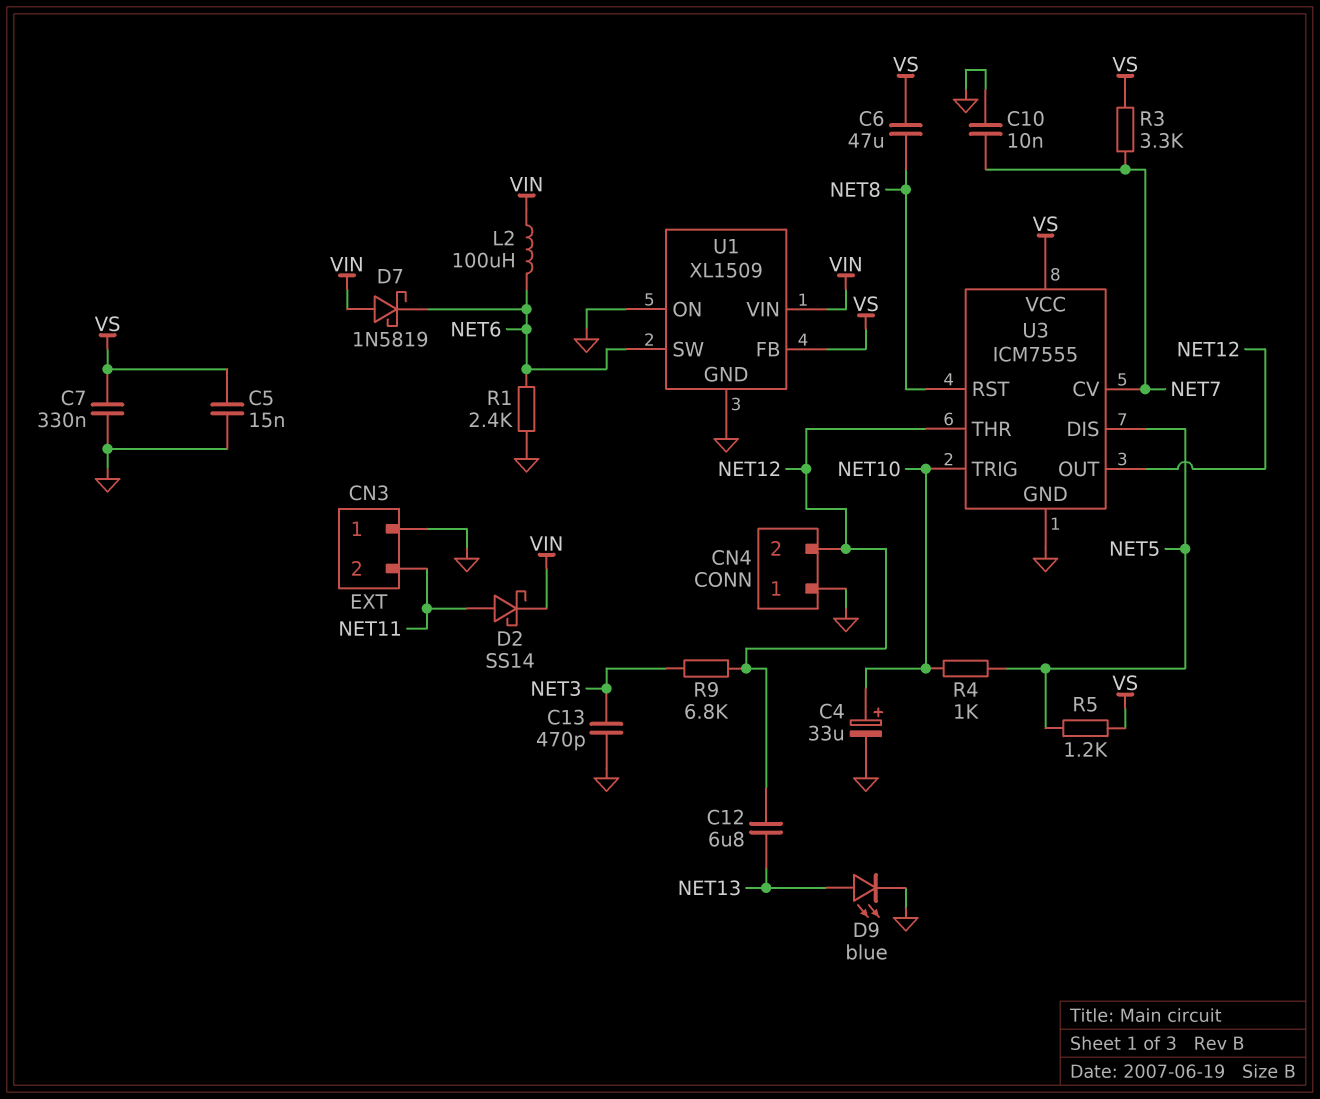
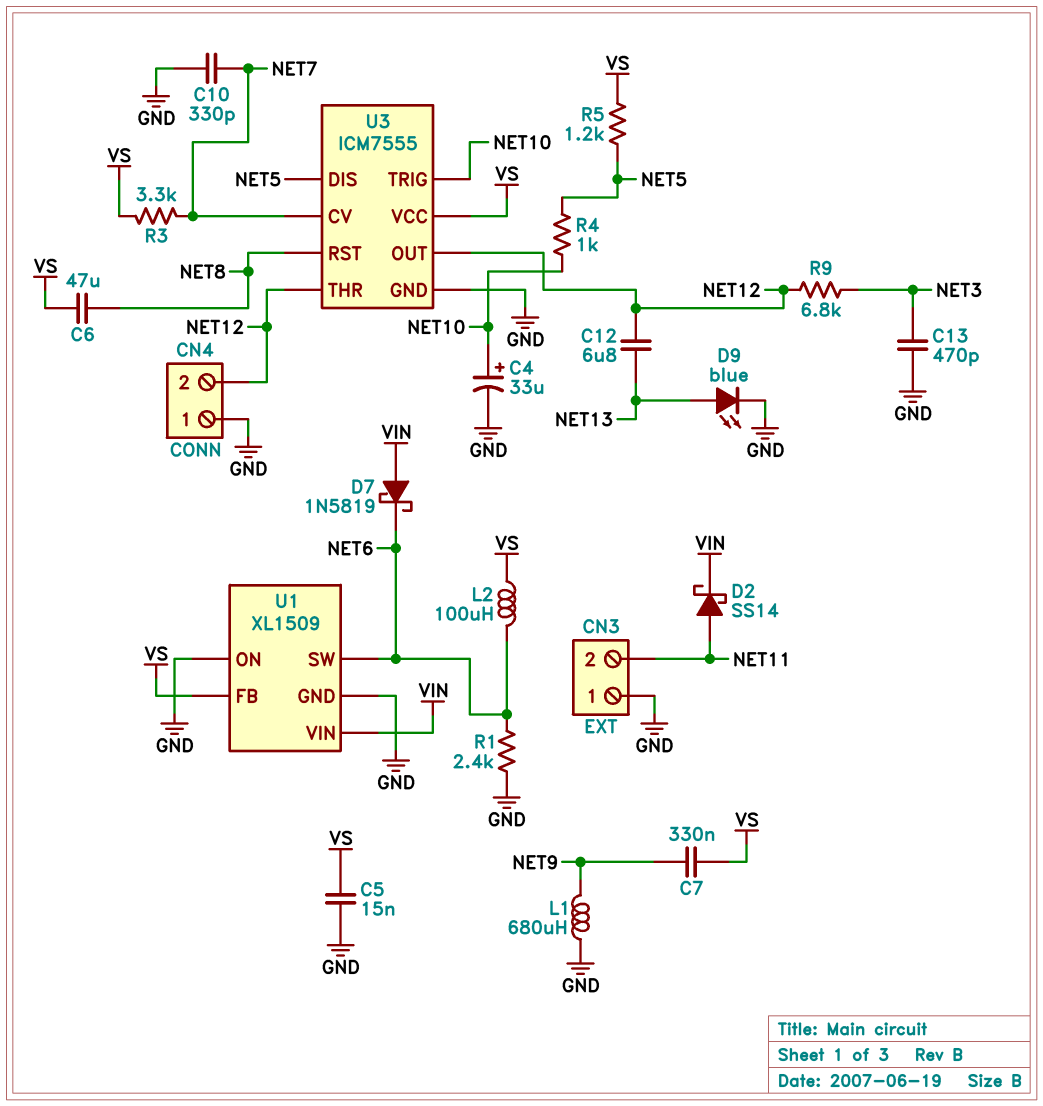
C7: 330nF (GND, VS) -> 330nF (NET9, VS)
C10: 10nF (GND, NET7) -> 330pF (GND, NET7)
L1: none -> 680uH (GND, NET9)
L2: 100uH (NET6, VIN) -> 100uH (NET6, VS)

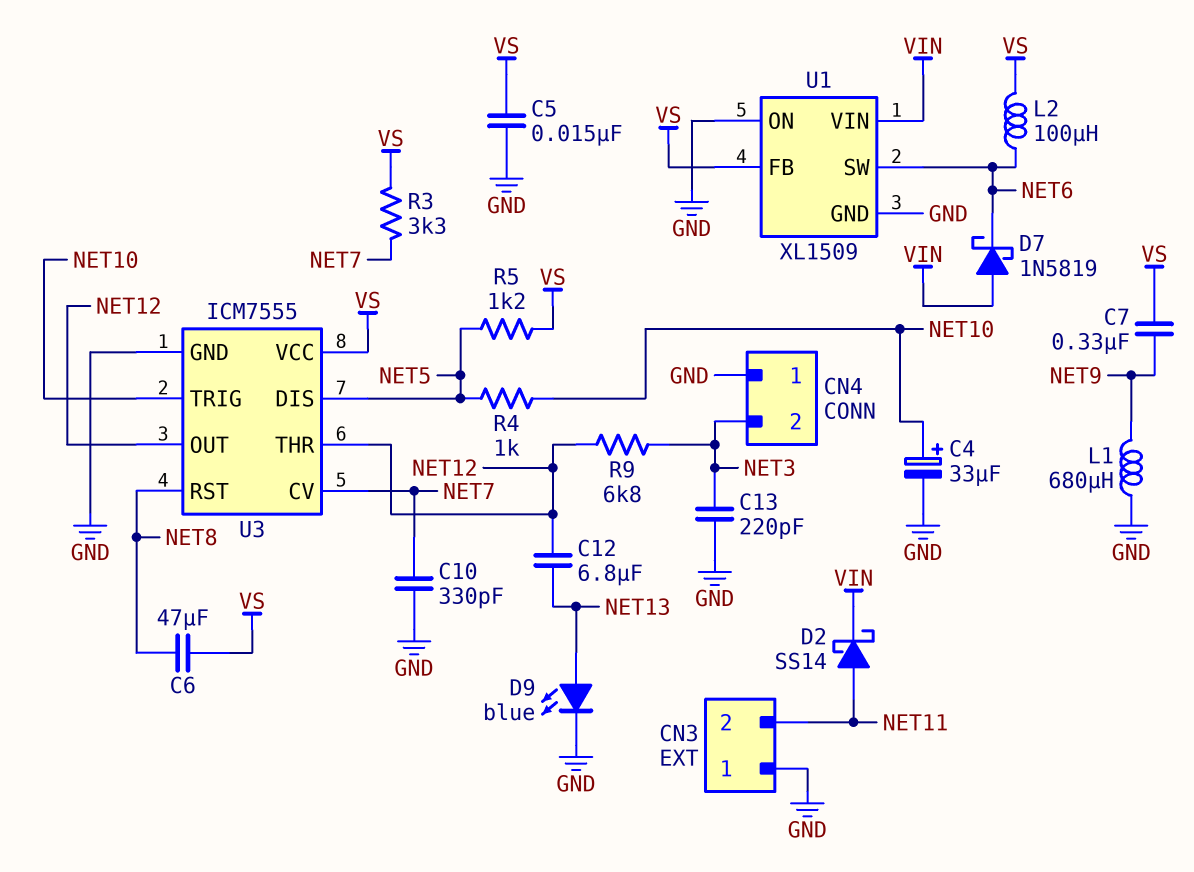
C13: 470pF (GND, NET3) -> 220pF (GND, NET3)
CN4 pin 2: NET12 -> NET3
R1: 2.4k (GND, NET6) -> none

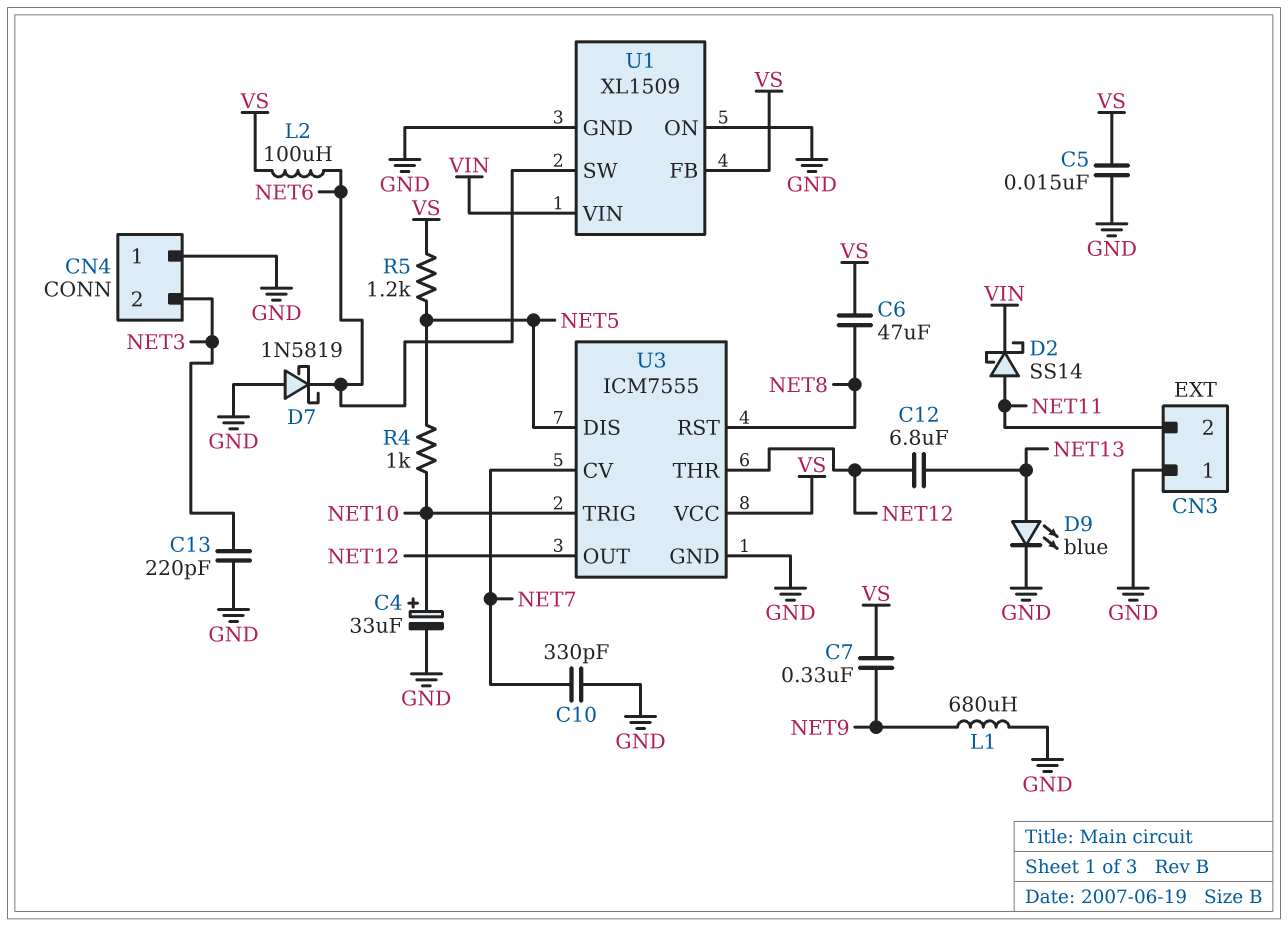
D7: schottky 1N5819 (A VIN, K NET6) -> schottky 1N5819 (A GND, K NET6)
R3: 3.3k (NET7, VS) -> none
R9: 6.8k (NET3, NET12) -> none

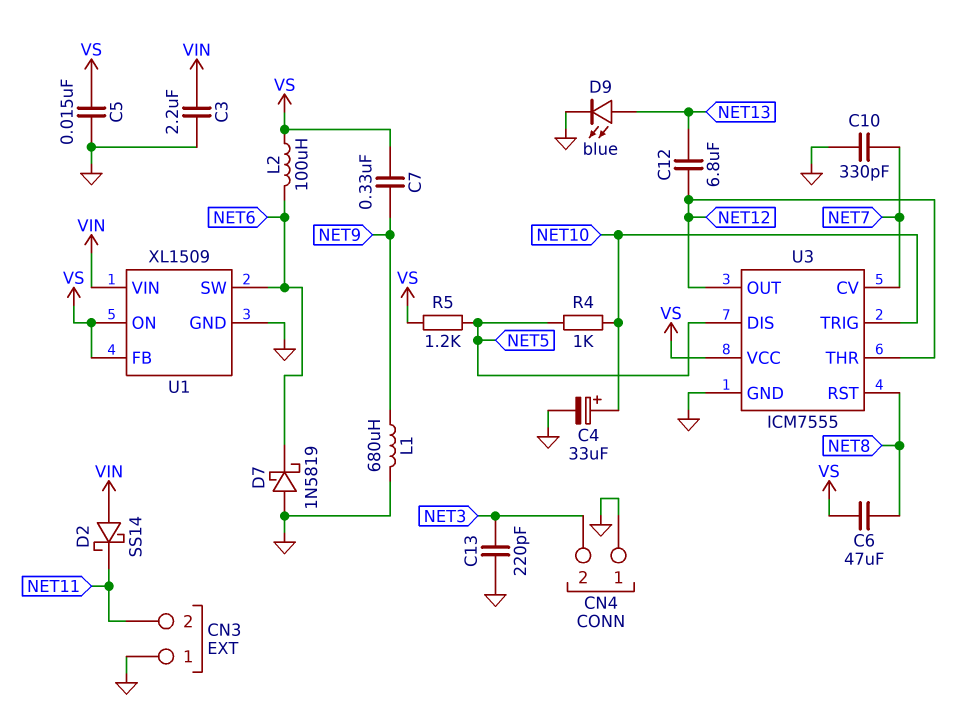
C3: none -> 2.2uF (GND, VIN)
D2: schottky SS14 (A NET11, K VIN) -> schottky SS14 (A VIN, K NET11)
U1 pin ON: GND -> VS

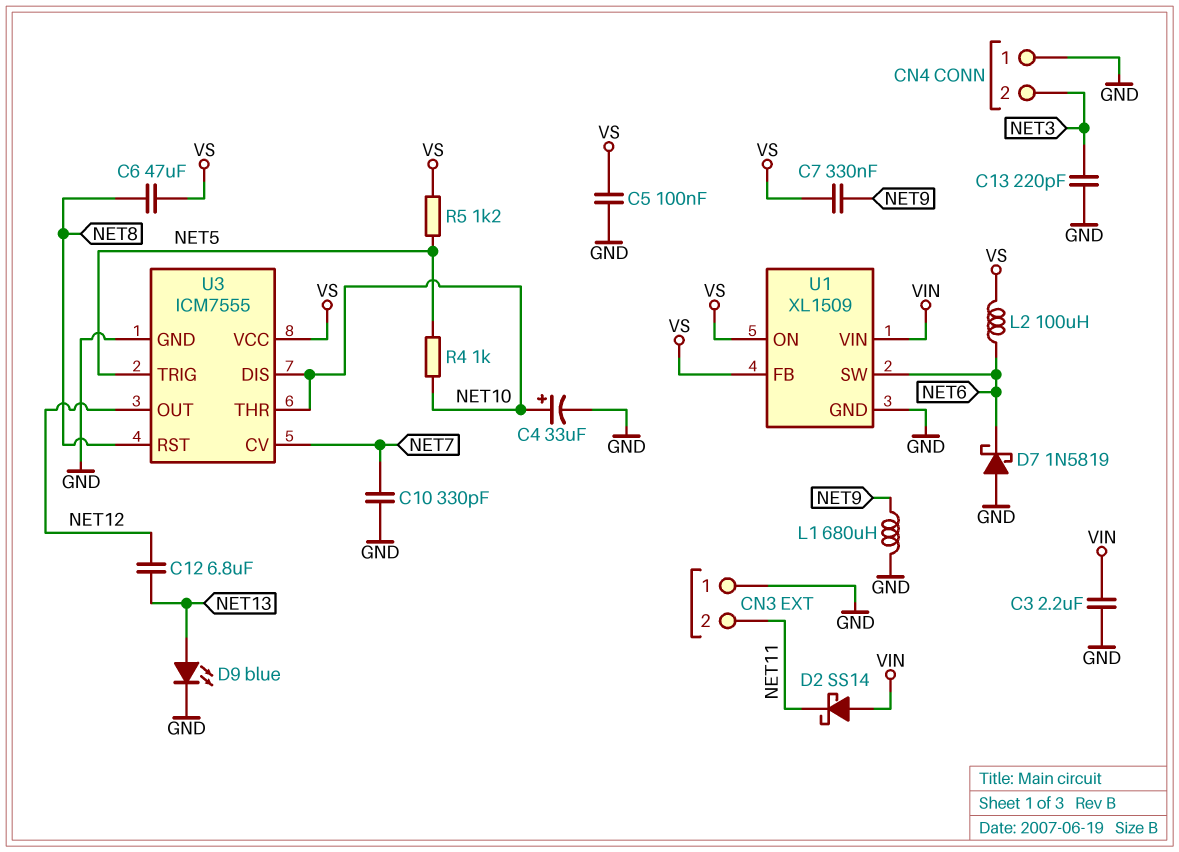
C5: 15nF (GND, VS) -> 100nF (GND, VS)
U3 pin DIS: NET5 -> NET10
U3 pin THR: NET12 -> NET10
U3 pin TRIG: NET10 -> NET5

